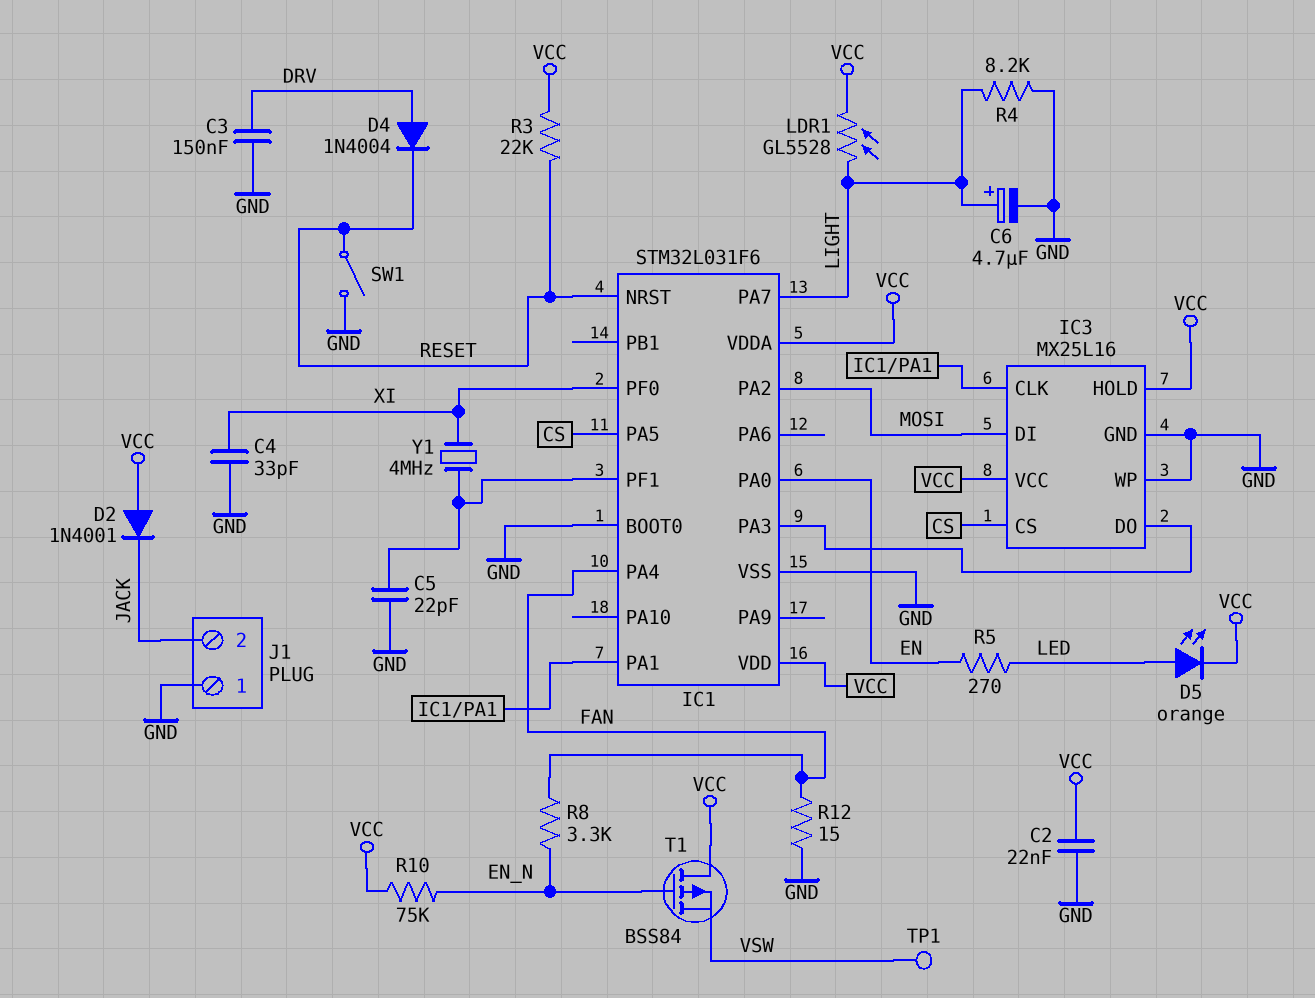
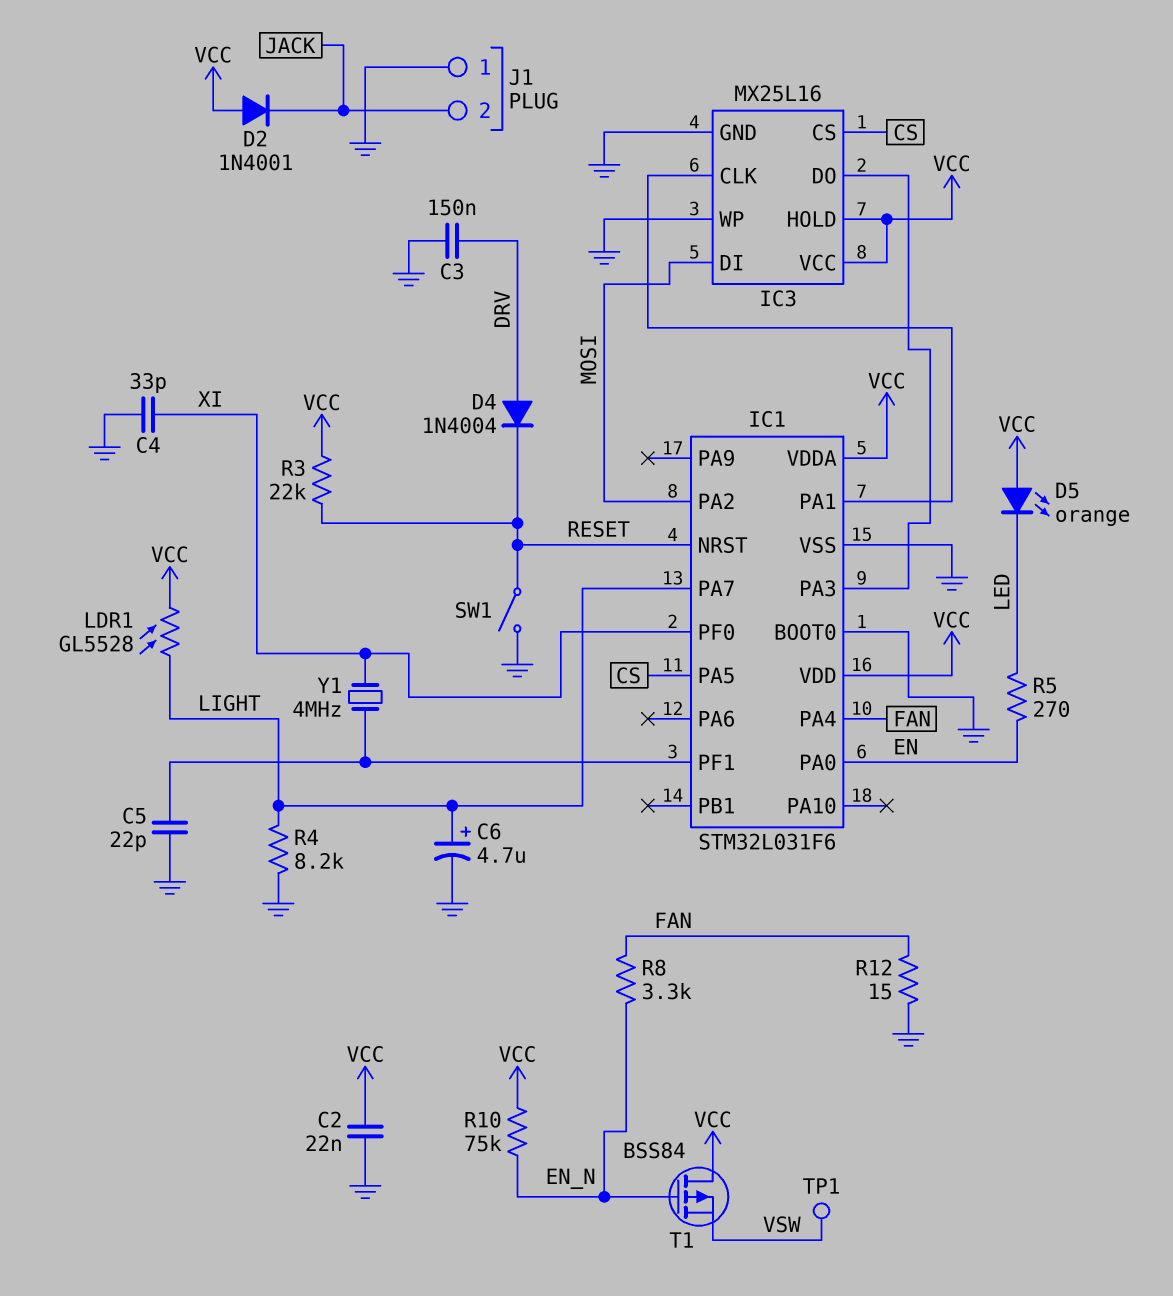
D5: LED orange (A LED, K VCC) -> LED orange (A VCC, K LED)

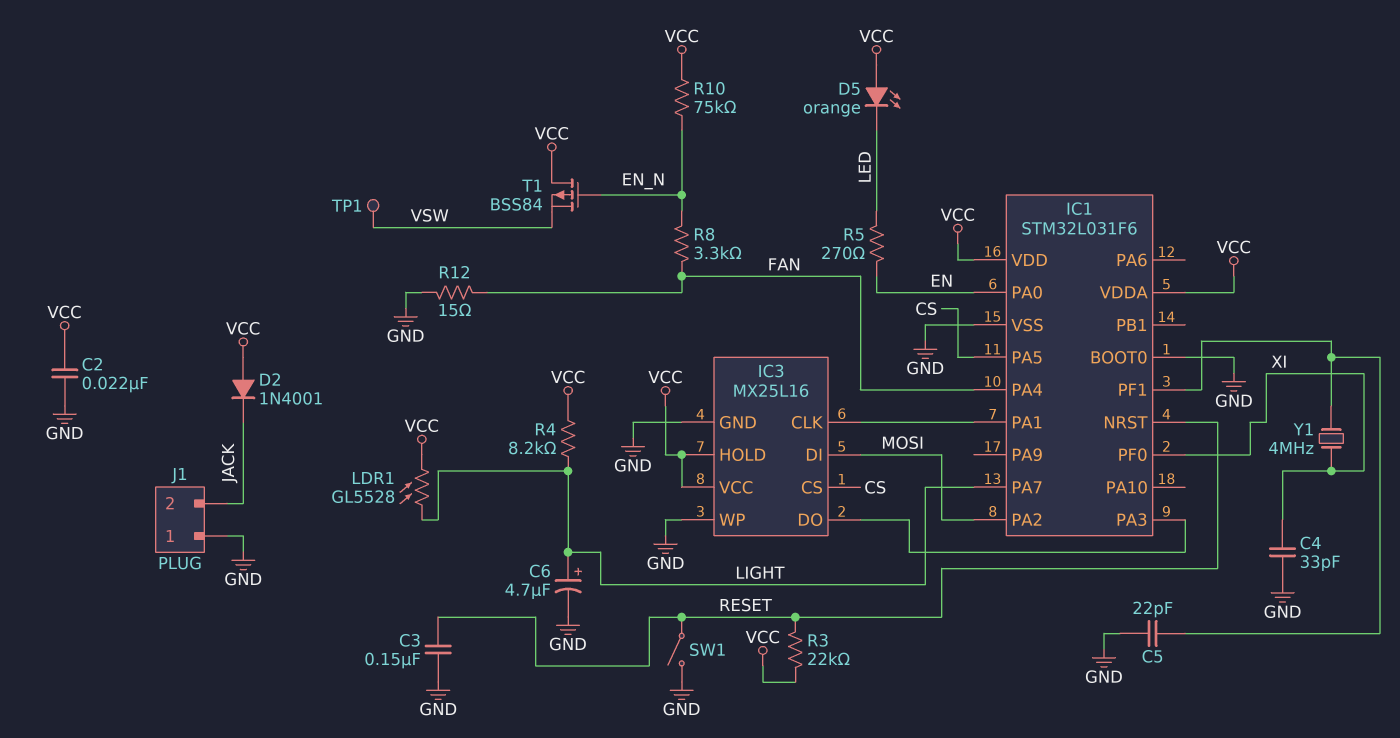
C3: 150nF (DRV, GND) -> 150nF (GND, RESET)
D4: diode 1N4004 (A DRV, K RESET) -> none
R4: 8.2k (GND, LIGHT) -> 8.2k (LIGHT, VCC)

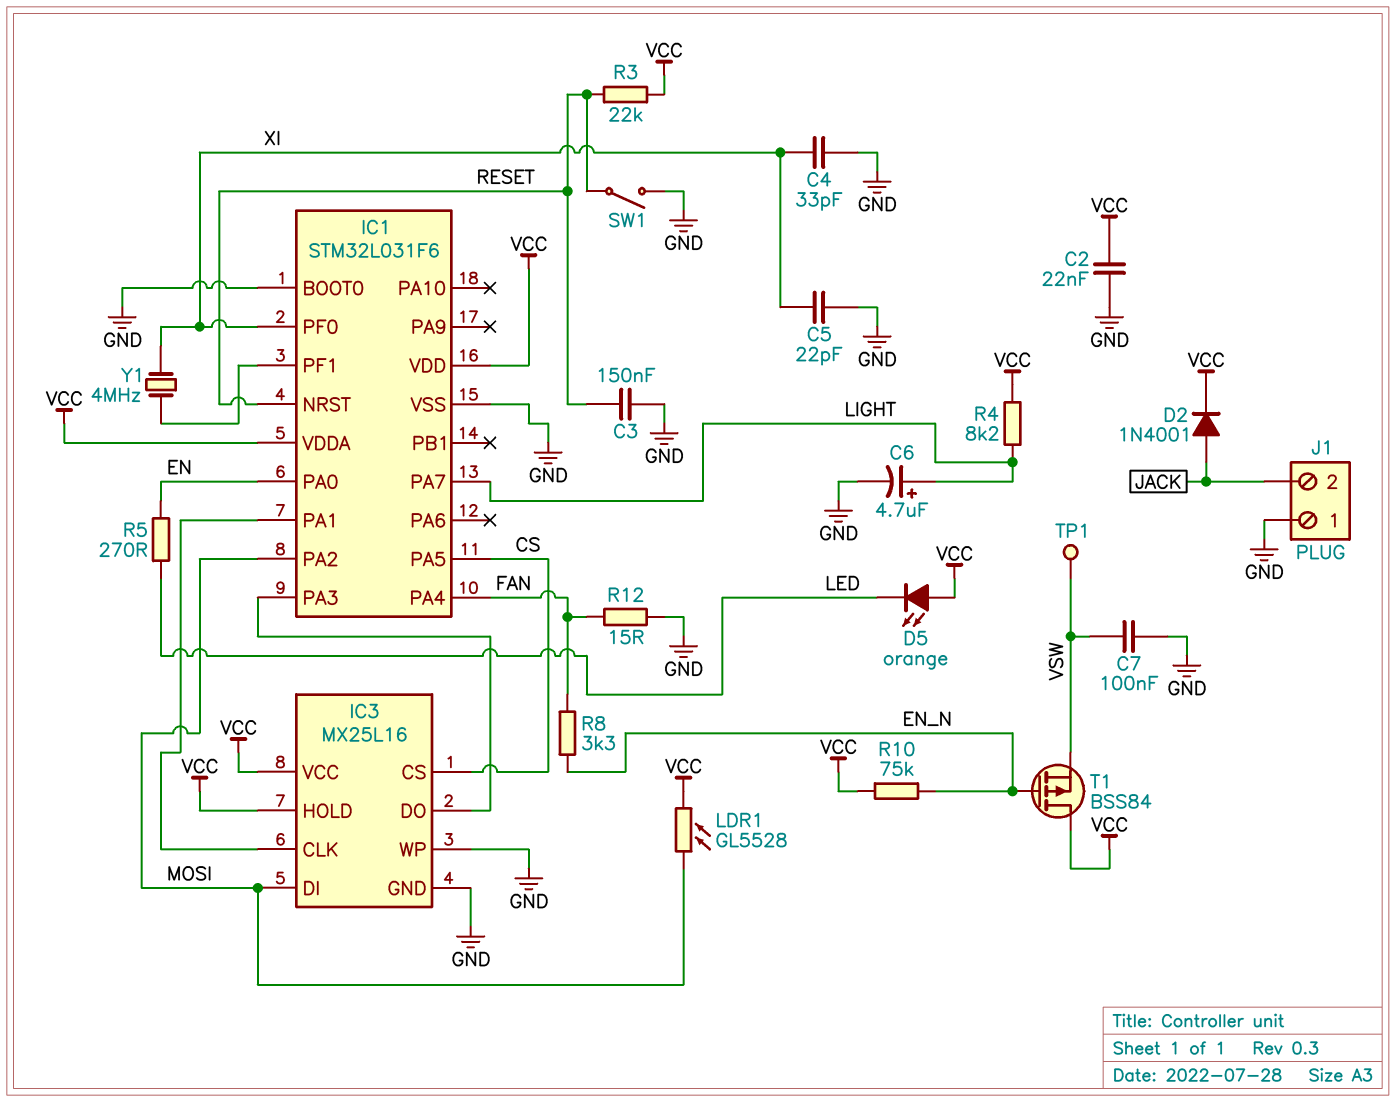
C5: 22pF (GND, IC1/PF1) -> 22pF (GND, XI)
C7: none -> 100nF (GND, VSW)
D2: diode 1N4001 (A VCC, K JACK) -> diode 1N4001 (A JACK, K VCC)
LDR1: GL5528 (LIGHT, VCC) -> GL5528 (MOSI, VCC)

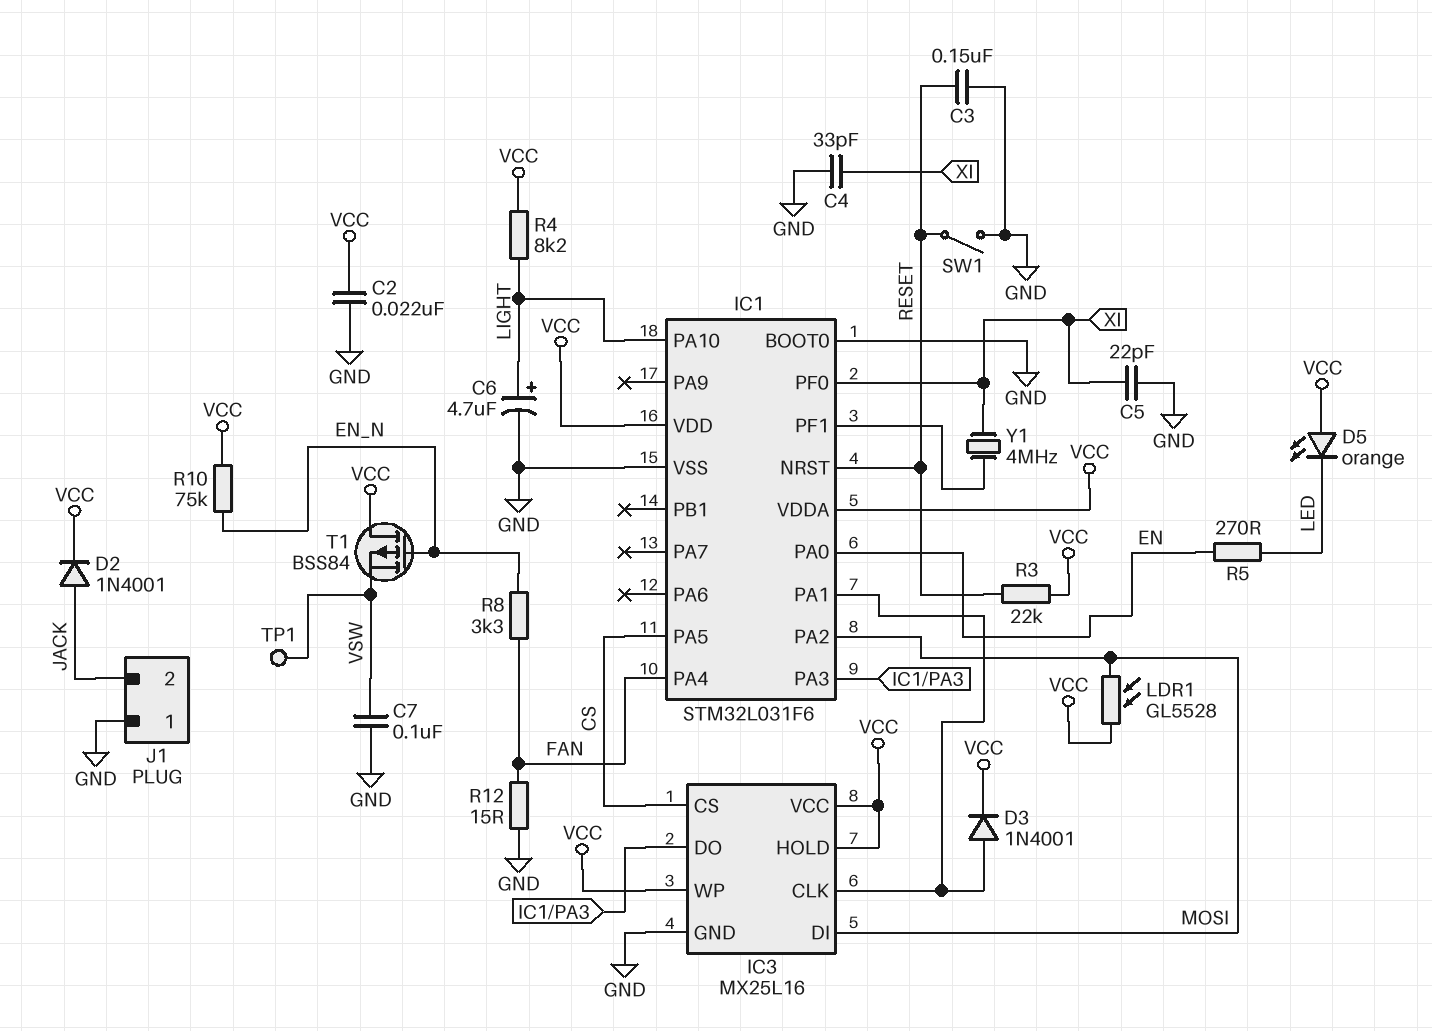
D3: none -> diode 1N4001 (A IC1/PA1, K VCC)
IC1 pin PA7: LIGHT -> none
IC1 pin PA10: none -> LIGHT
IC3 pin WP: GND -> VCC

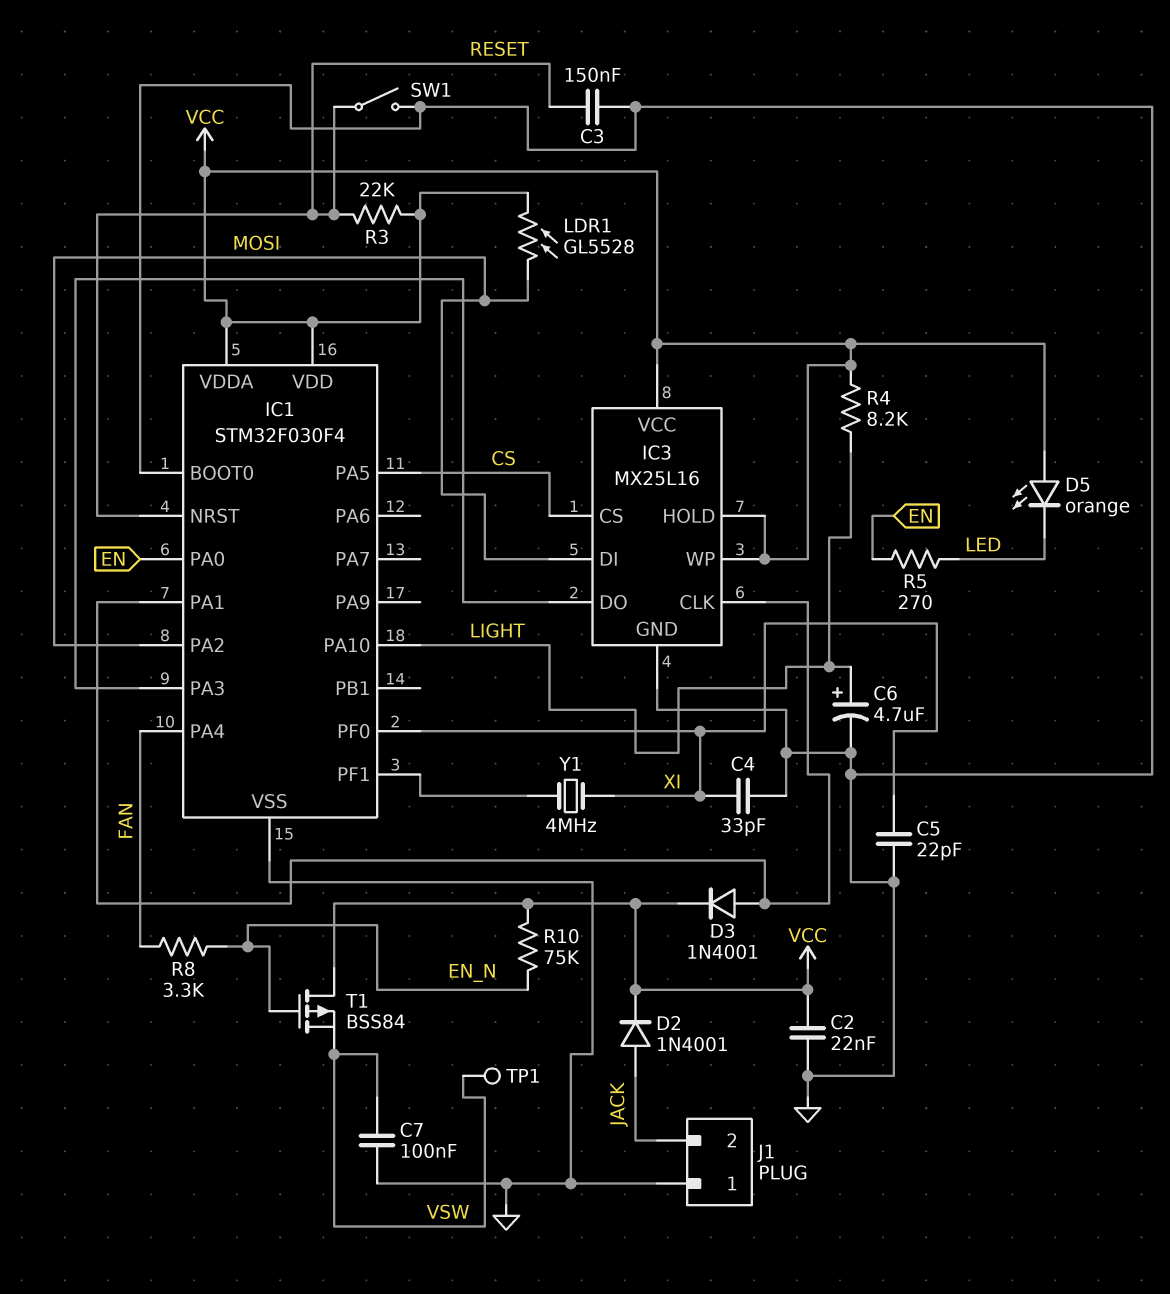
IC1: STM32L031F6 -> STM32F030F4
R12: 15 (FAN, GND) -> none

